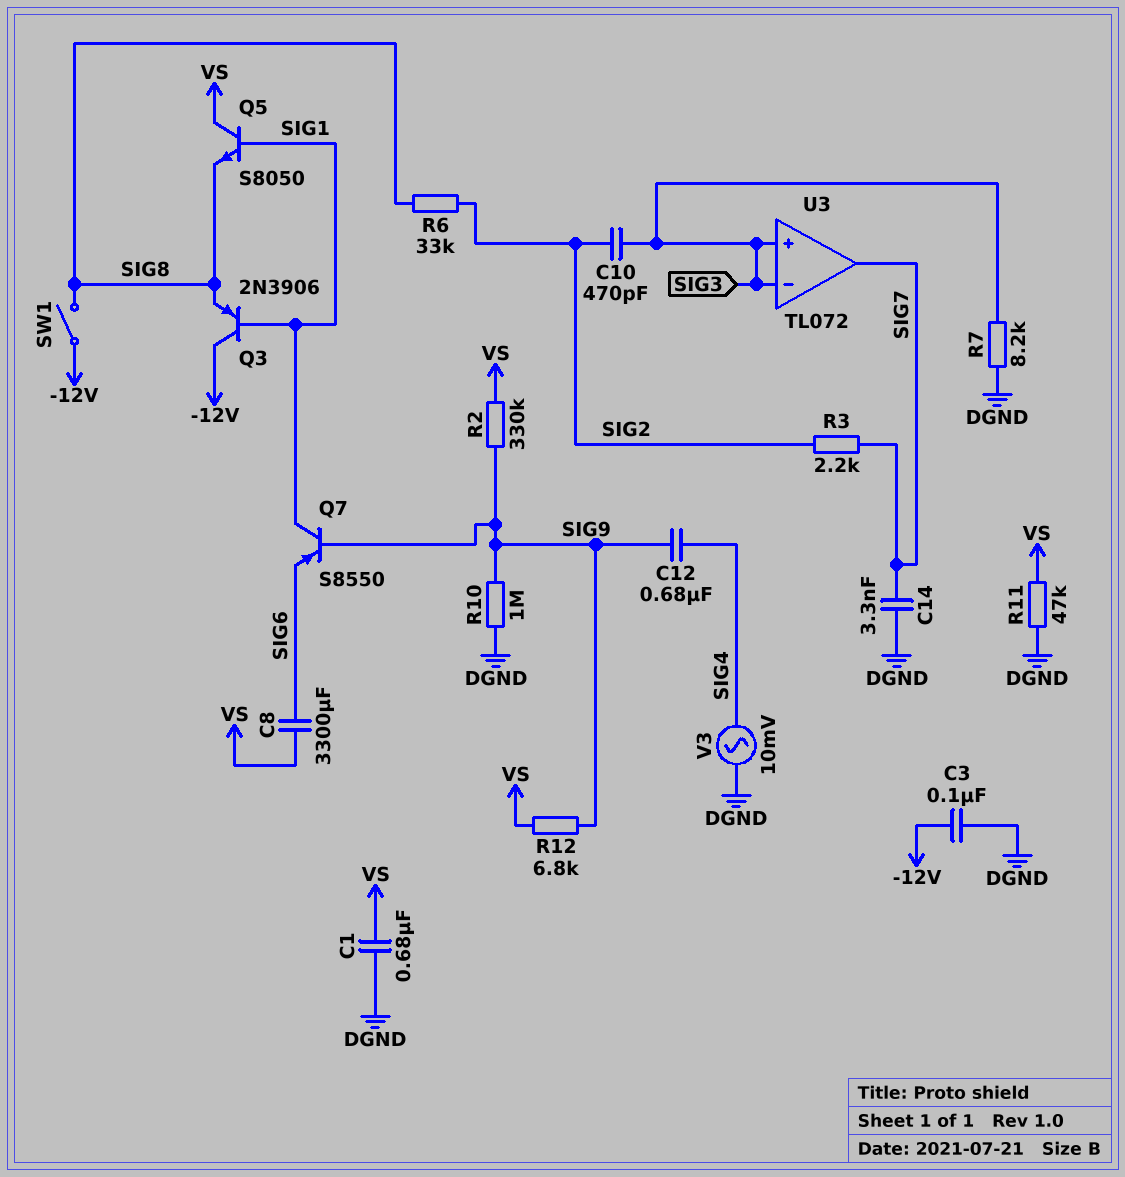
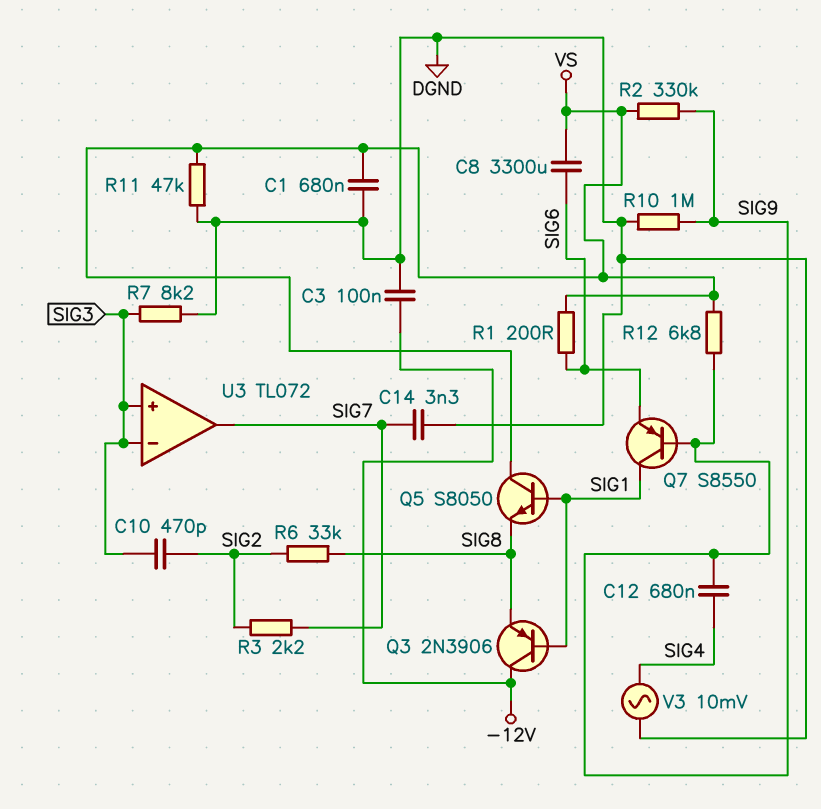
R1: none -> 200 (SIG6, VS)
SW1: switch (-12V, SIG8) -> none

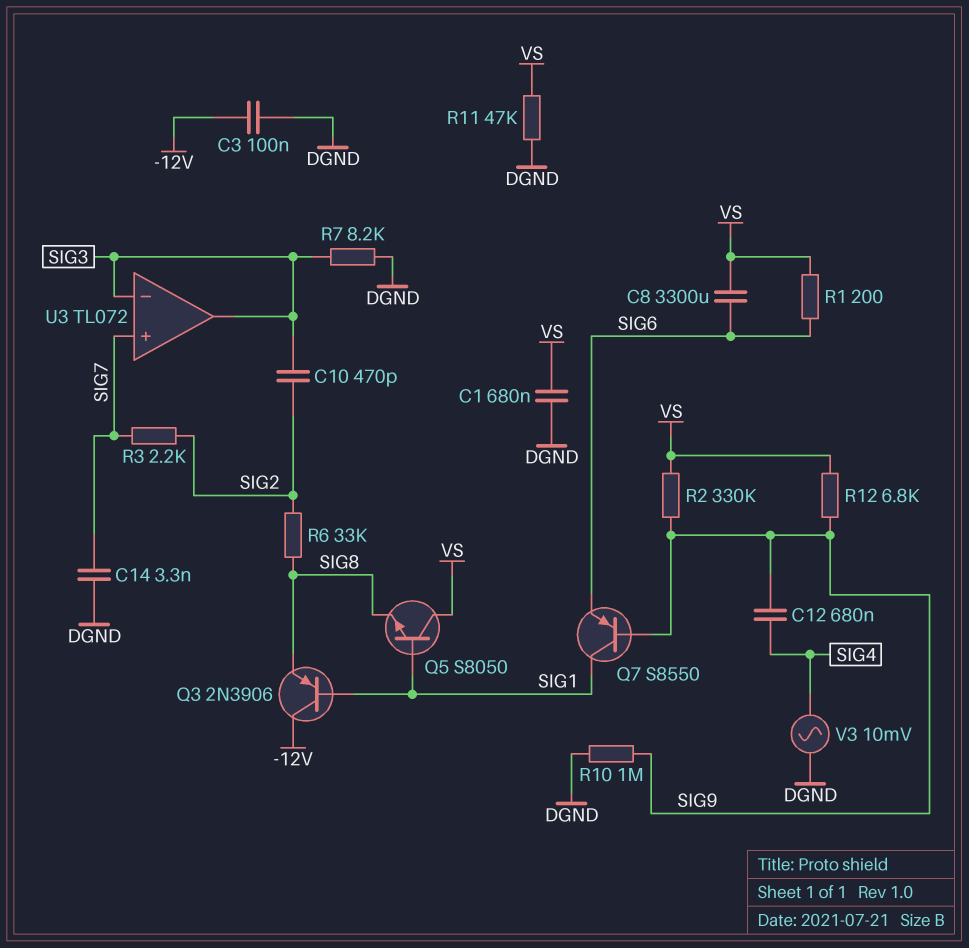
U3 pin in+: SIG3 -> SIG7
U3 pin out: SIG7 -> SIG3

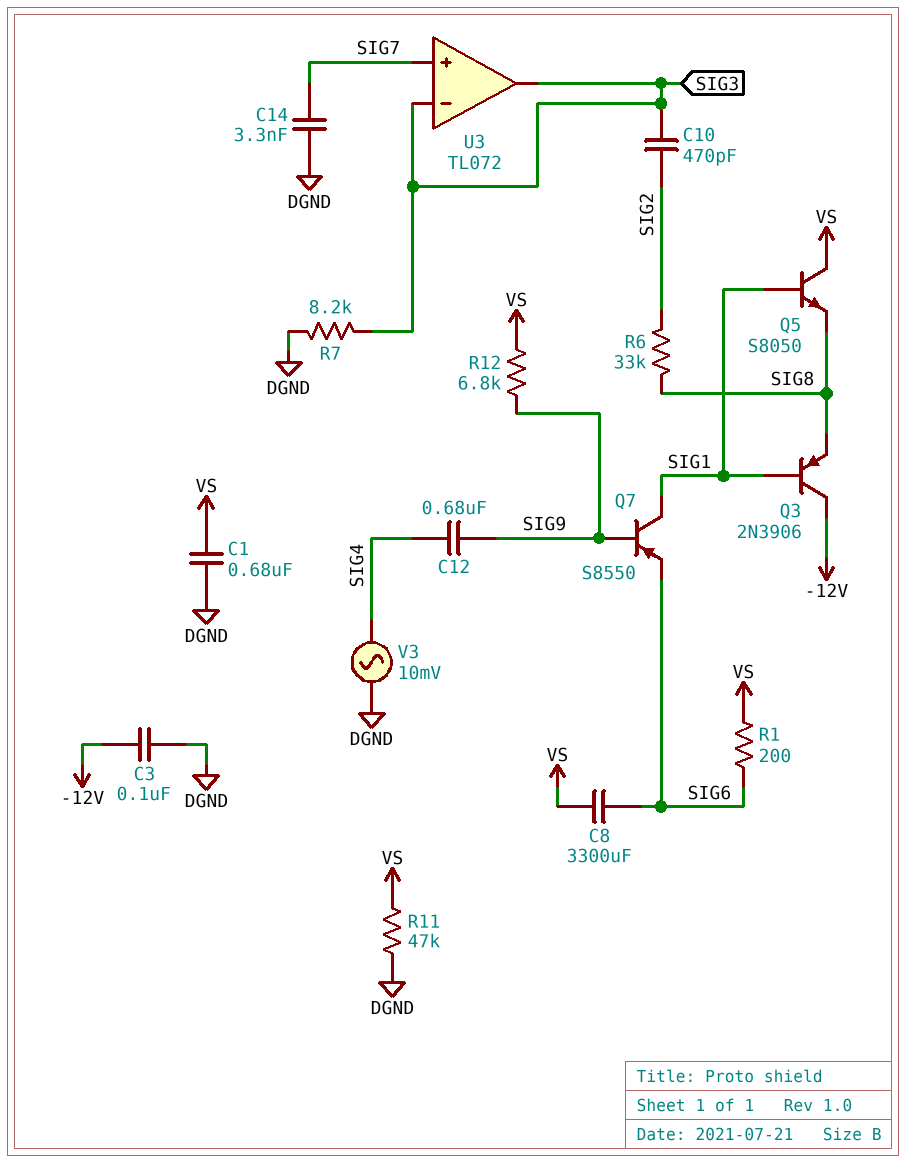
R2: 330k (SIG9, VS) -> none
R3: 2.2k (SIG2, SIG7) -> none
R10: 1M (DGND, SIG9) -> none

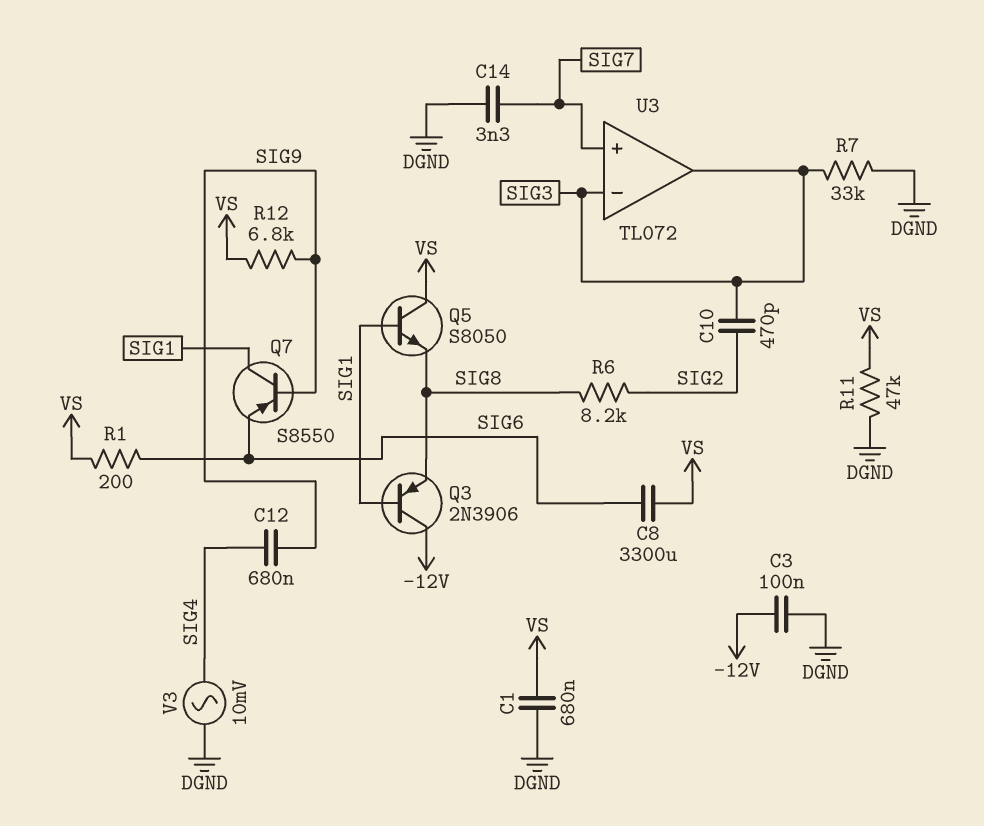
R6: 33k (SIG2, SIG8) -> 8.2k (SIG2, SIG8)
R7: 8.2k (DGND, SIG3) -> 33k (DGND, SIG3)

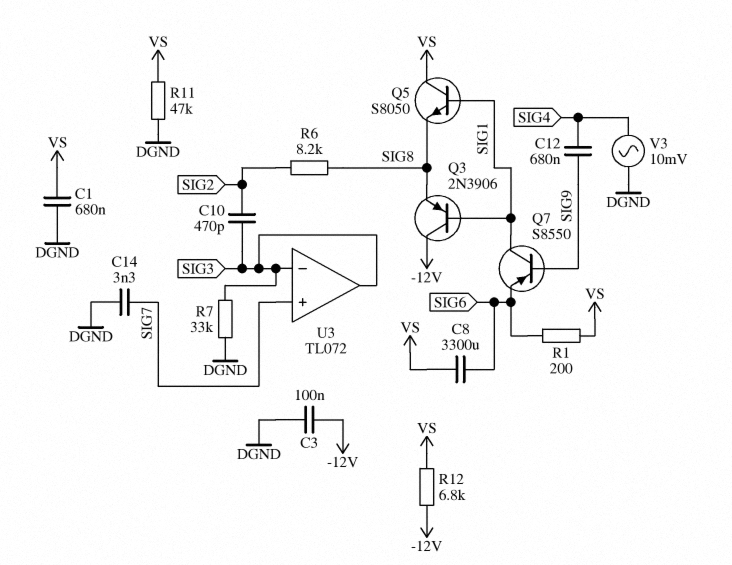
R12: 6.8k (SIG9, VS) -> 6.8k (-12V, VS)

